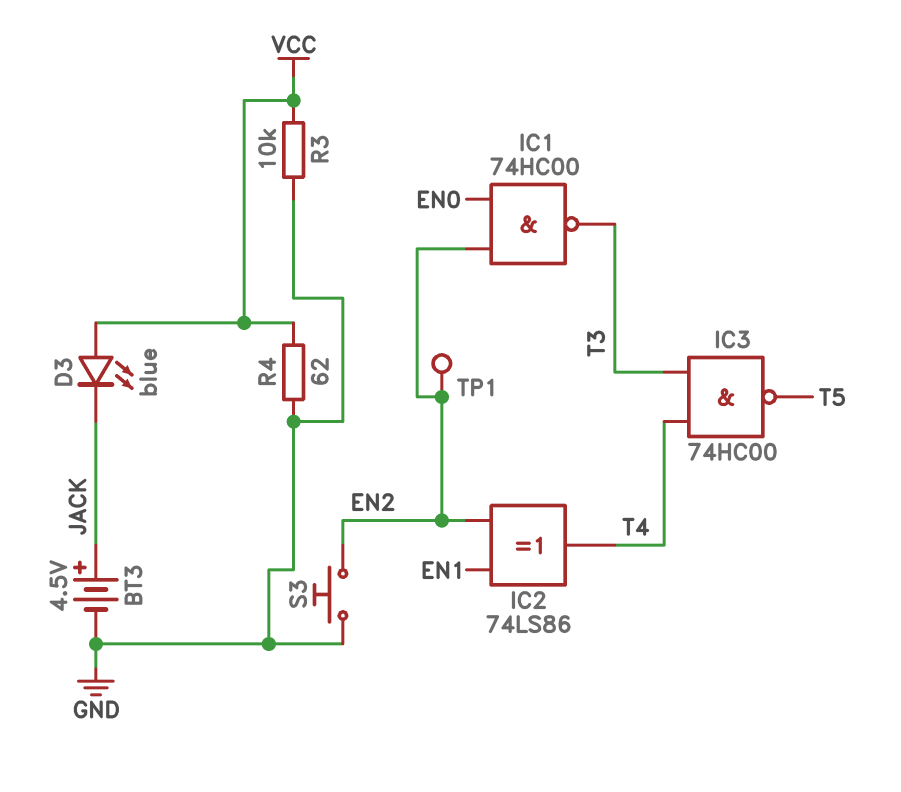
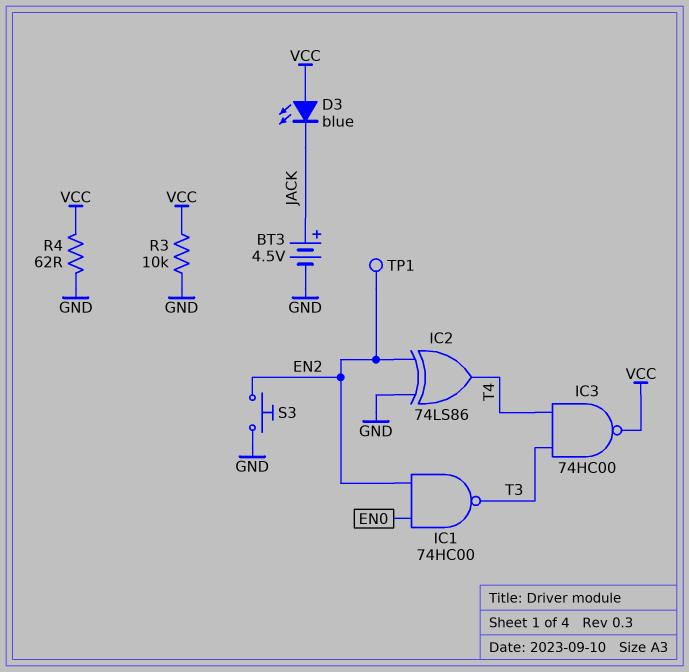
IC2: XOR 74LS86 (in EN1, in EN2, out T4) -> XOR 74LS86 (in EN2, in GND, out T4)
IC3: NAND 74HC00 (in T3, in T4, out T5) -> NAND 74HC00 (in T3, in T4, out VCC)

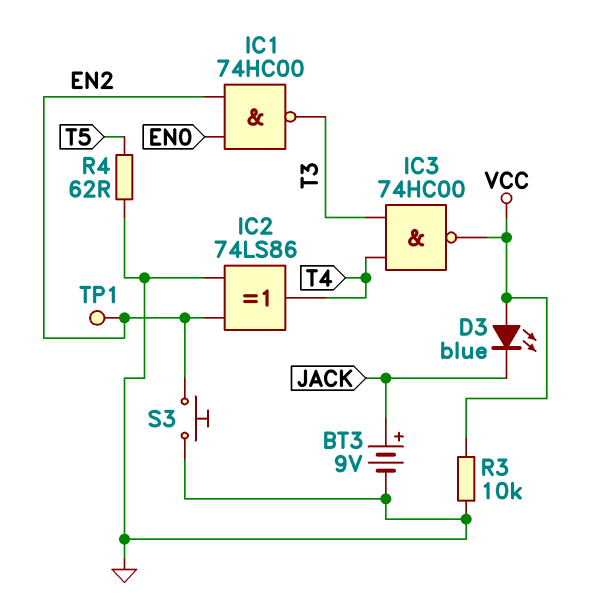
BT3: 4.5V (plus JACK, minus GND) -> 9V (plus JACK, minus GND)
R4: 62 (GND, VCC) -> 62 (GND, T5)

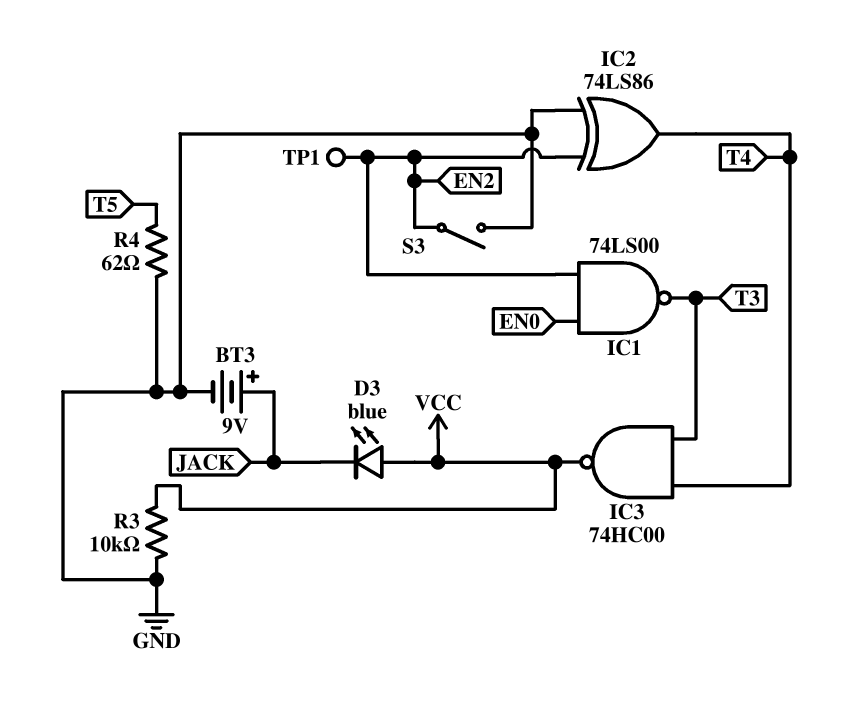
IC1: NAND 74HC00 (in EN0, in EN2, out T3) -> NAND 74LS00 (in EN0, in EN2, out T3)
S3: button (EN2, GND) -> switch (EN2, GND)

